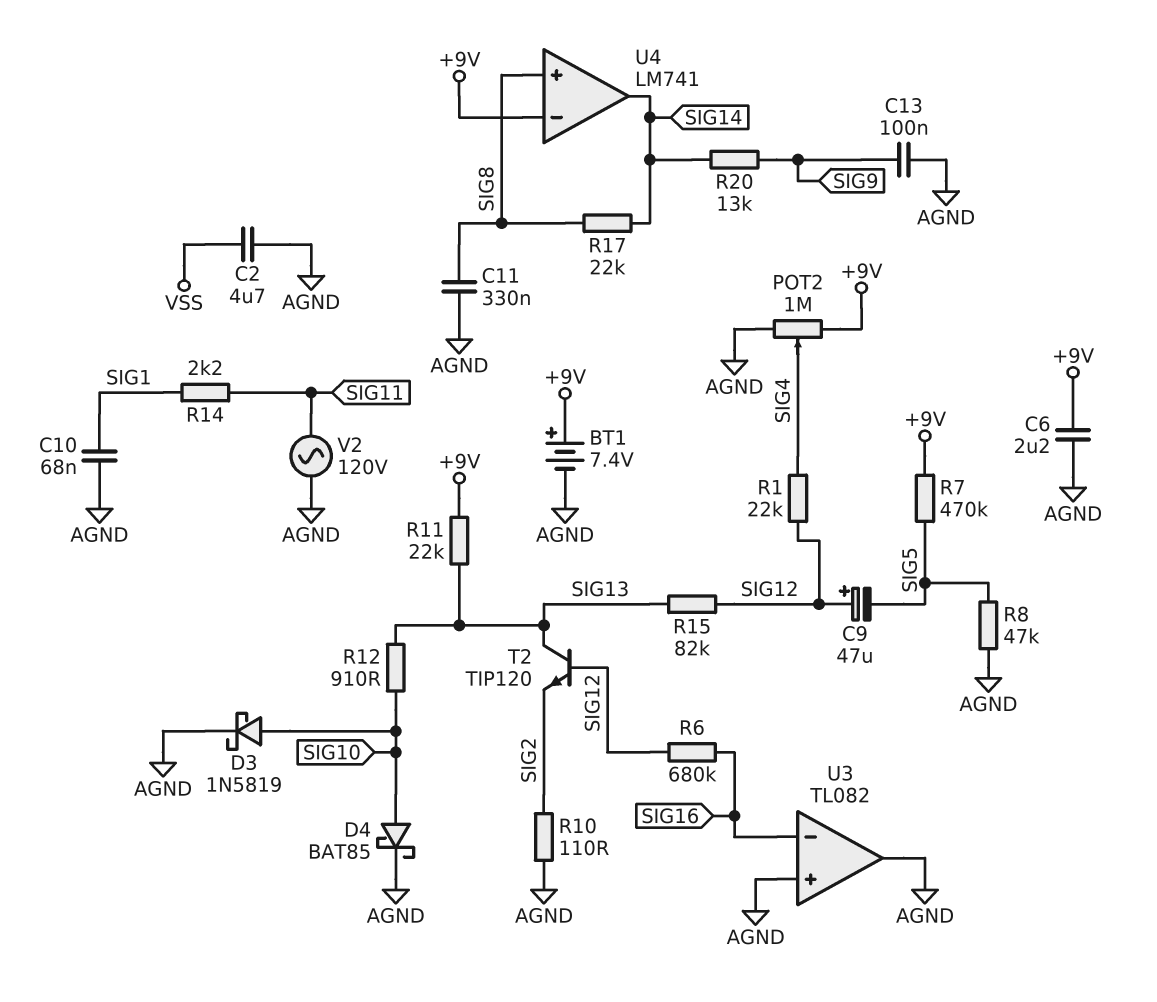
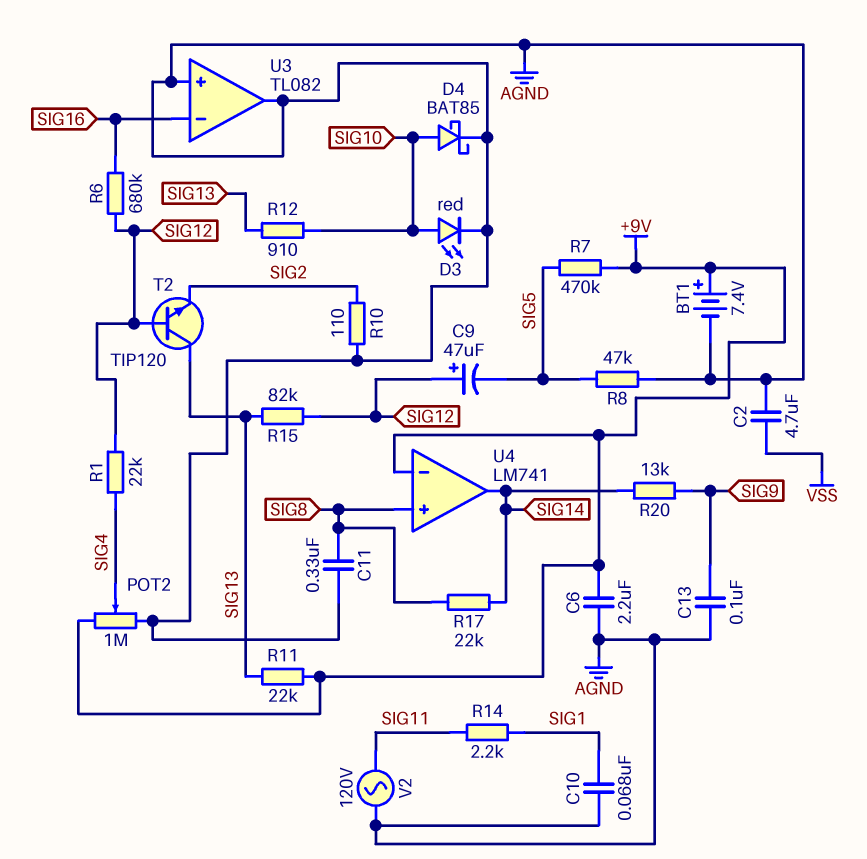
D3: schottky 1N5819 (A SIG10, K AGND) -> LED red (A SIG10, K AGND)

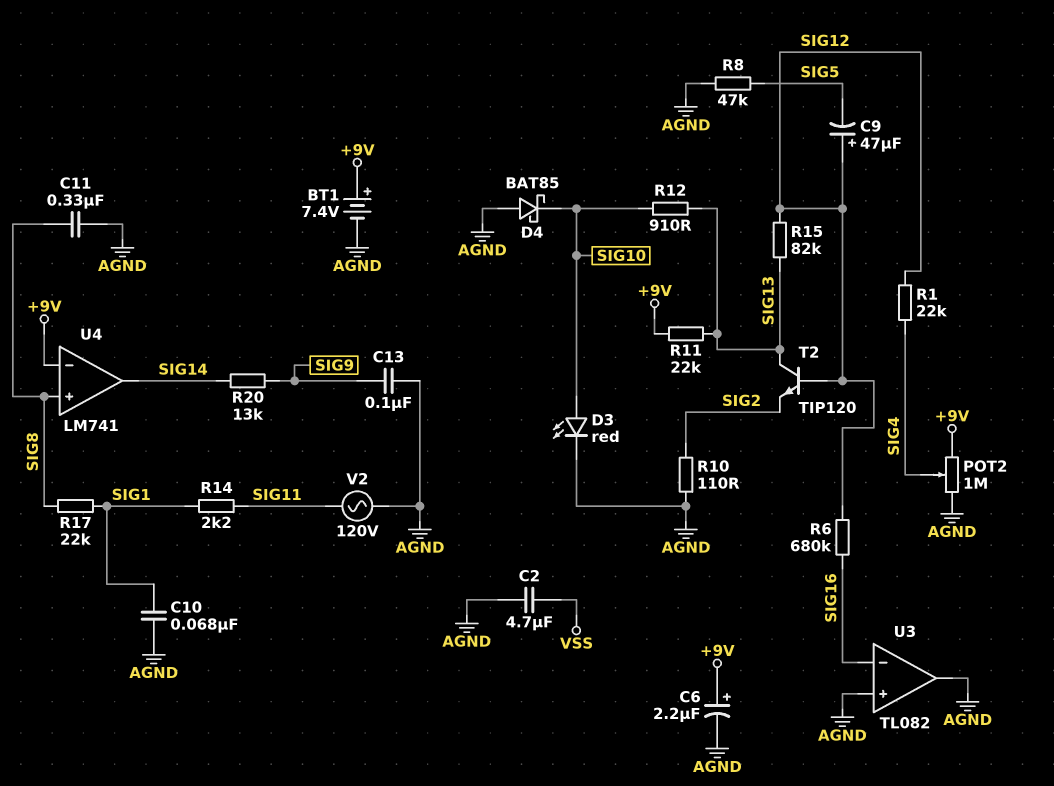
C6: 2.2uF (+9V, AGND) -> 2.2uF (plus +9V, minus AGND)
D4: schottky BAT85 (A SIG10, K AGND) -> schottky BAT85 (A AGND, K SIG10)
R7: 470k (+9V, SIG5) -> none
R17: 22k (SIG8, SIG14) -> 22k (SIG1, SIG8)

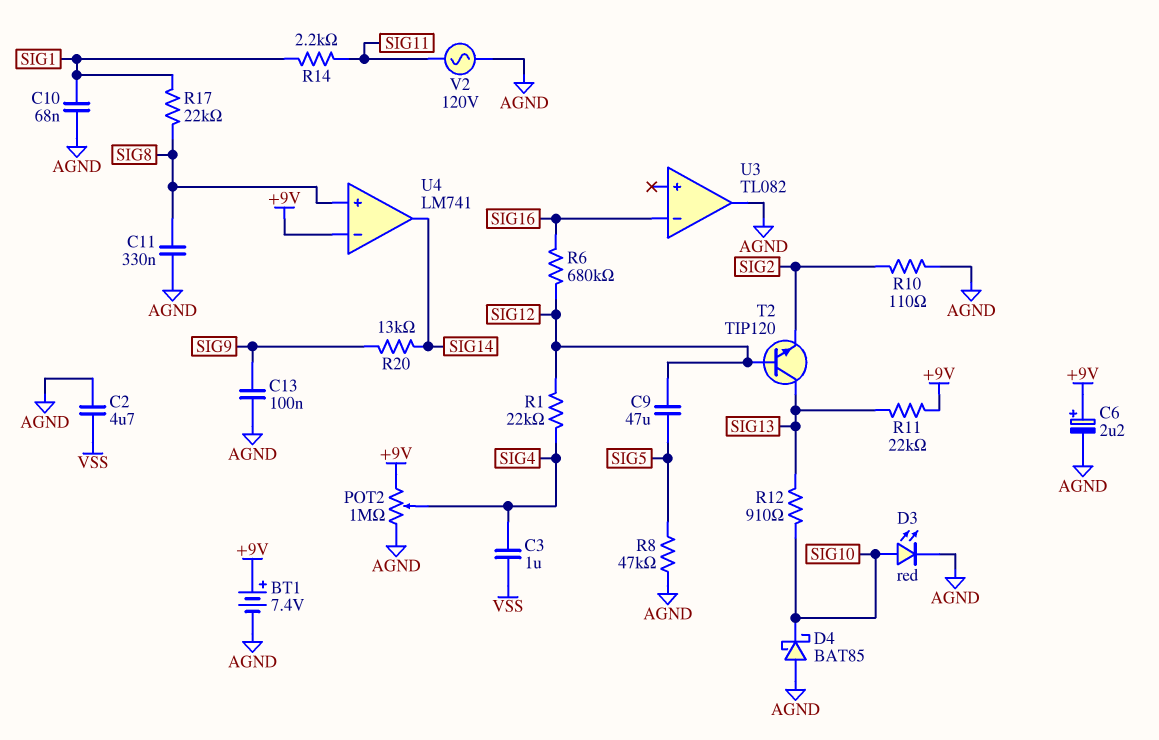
C3: none -> 1uF (SIG4, VSS)
C9: 47uF (plus SIG12, minus SIG5) -> 47uF (SIG5, SIG12)
R15: 82k (SIG12, SIG13) -> none
U3 pin in+: AGND -> none

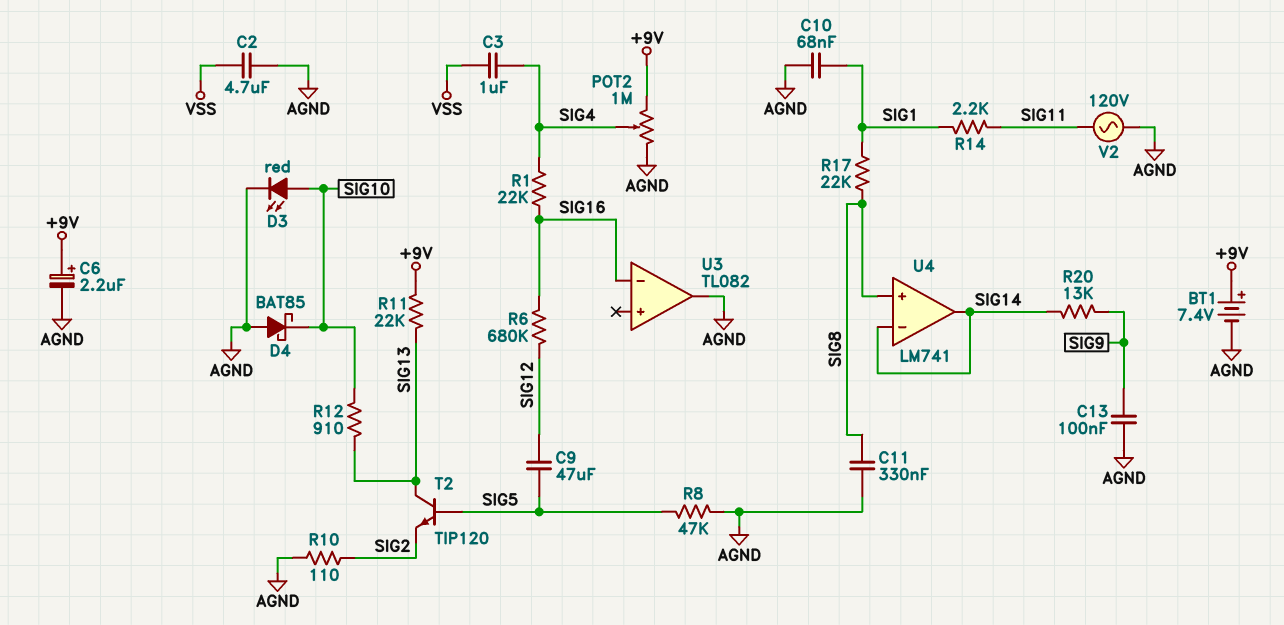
R1: 22k (SIG4, SIG12) -> 22k (SIG4, SIG16)
T2: NPN TIP120 (B SIG12, C SIG13, E SIG2) -> NPN TIP120 (B SIG5, C SIG13, E SIG2)
U4 pin in-: +9V -> SIG14

